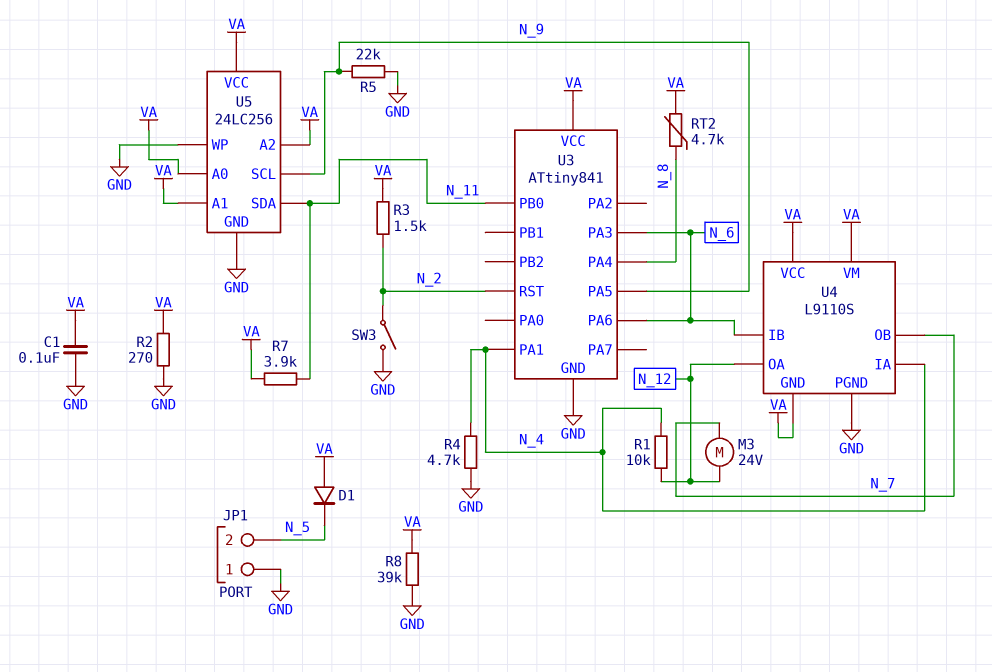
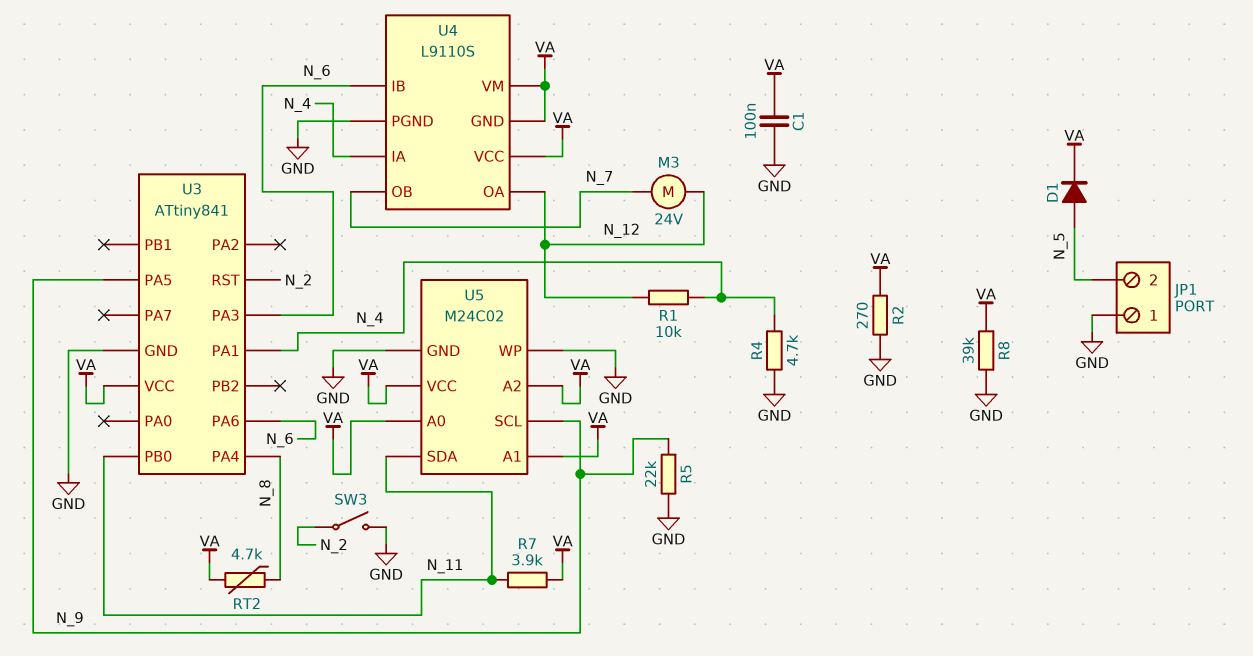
D1: diode (A VA, K N_5) -> diode (A N_5, K VA)
R3: 1.5k (N_2, VA) -> none
U5: 24LC256 -> M24C02

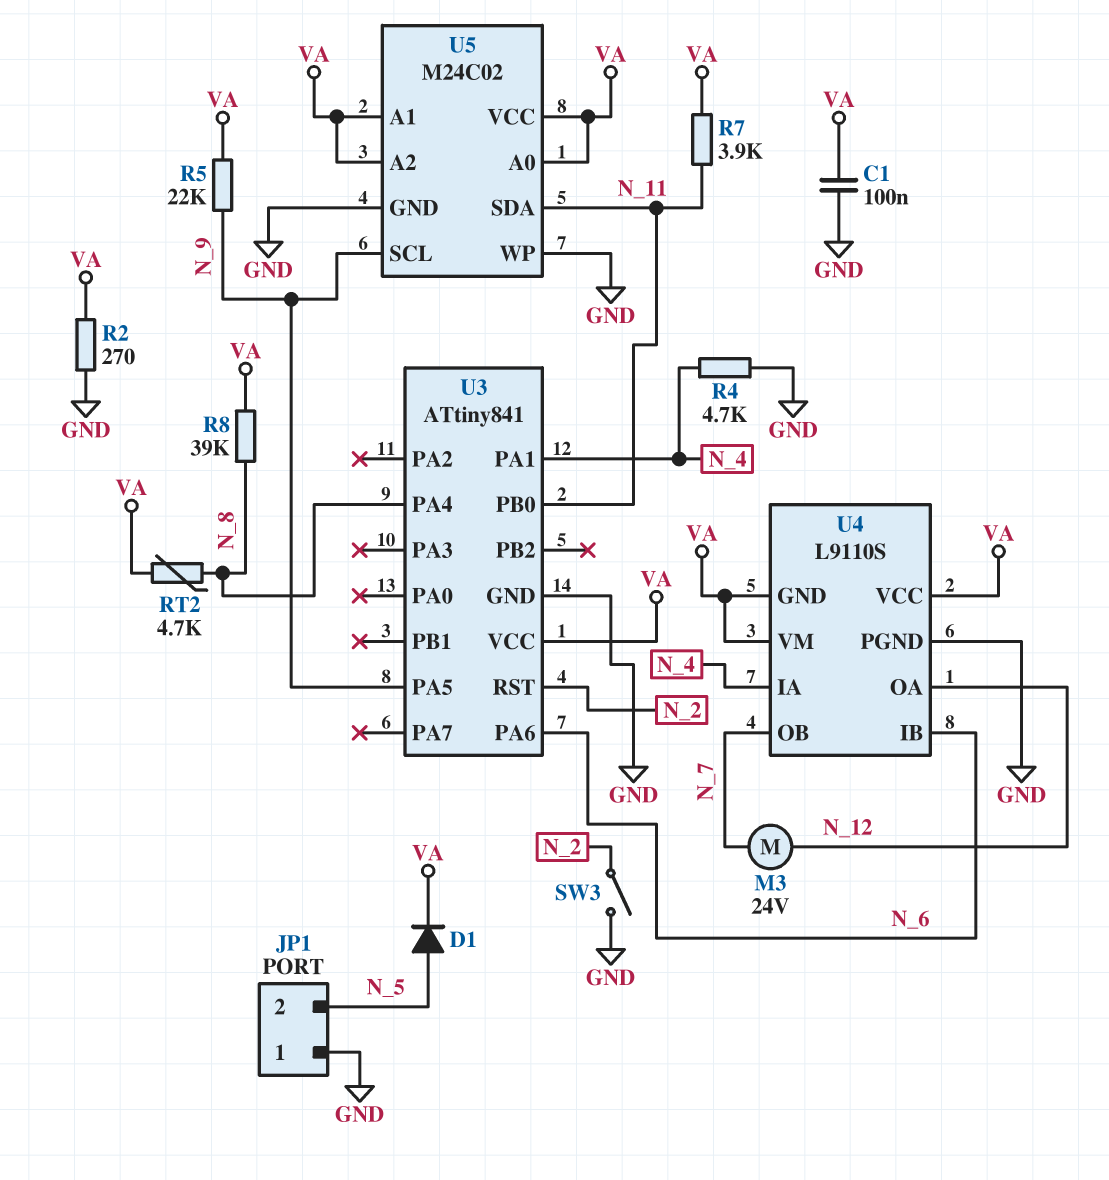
R1: 10k (N_4, N_12) -> none
R5: 22k (GND, N_9) -> 22k (N_9, VA)
R8: 39k (GND, VA) -> 39k (N_8, VA)
U3 pin PA3: N_6 -> none

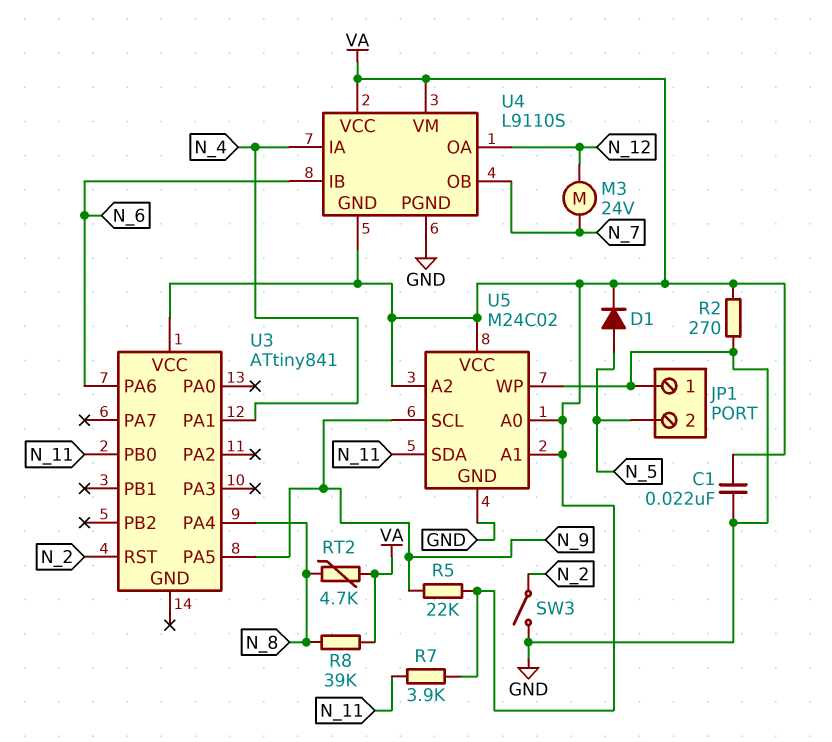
C1: 100nF (GND, VA) -> 22nF (GND, VA)
R4: 4.7k (GND, N_4) -> none
U3 pin GND: GND -> none

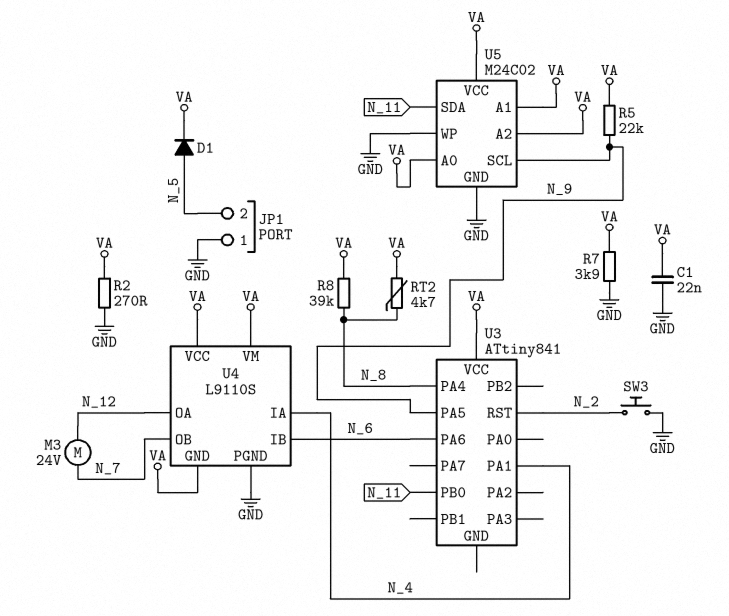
R7: 3.9k (N_11, VA) -> 3.9k (GND, VA)
SW3: switch (GND, N_2) -> button (GND, N_2)

